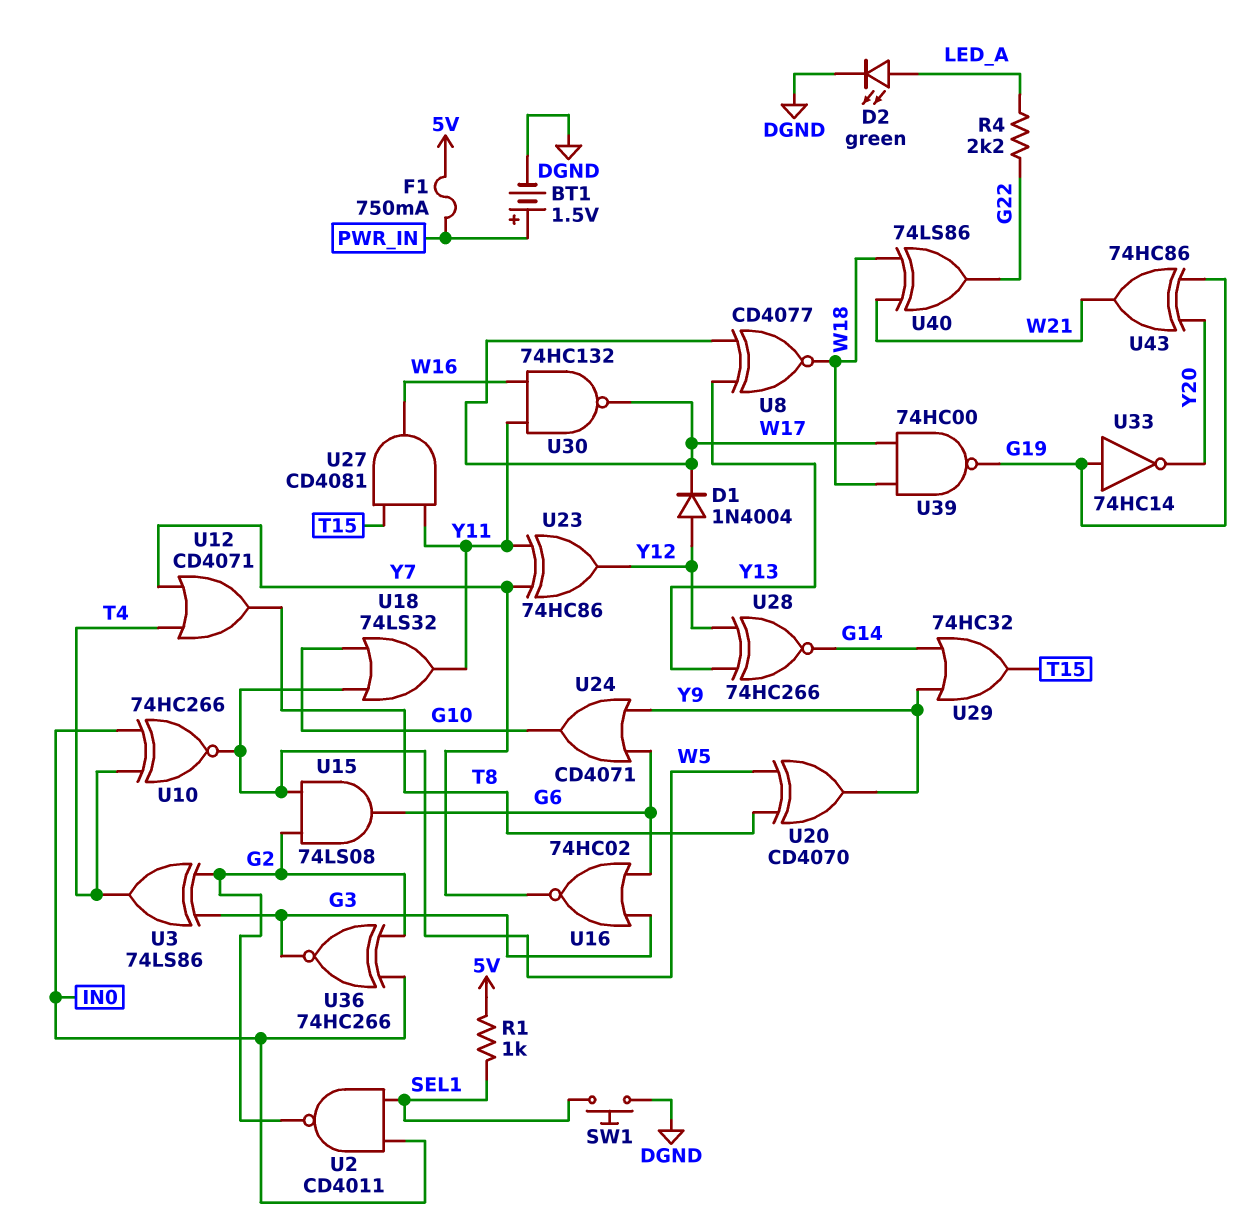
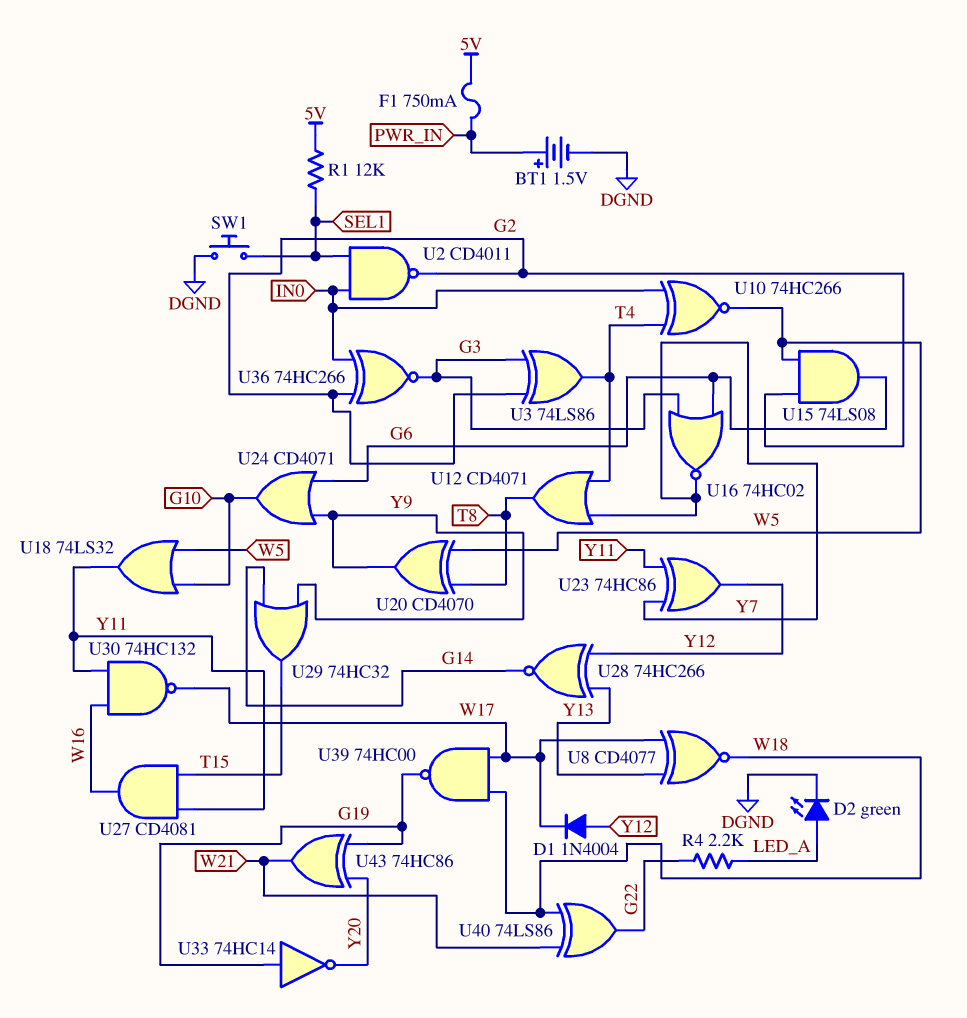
R1: 1k (5V, SEL1) -> 12k (5V, SEL1)

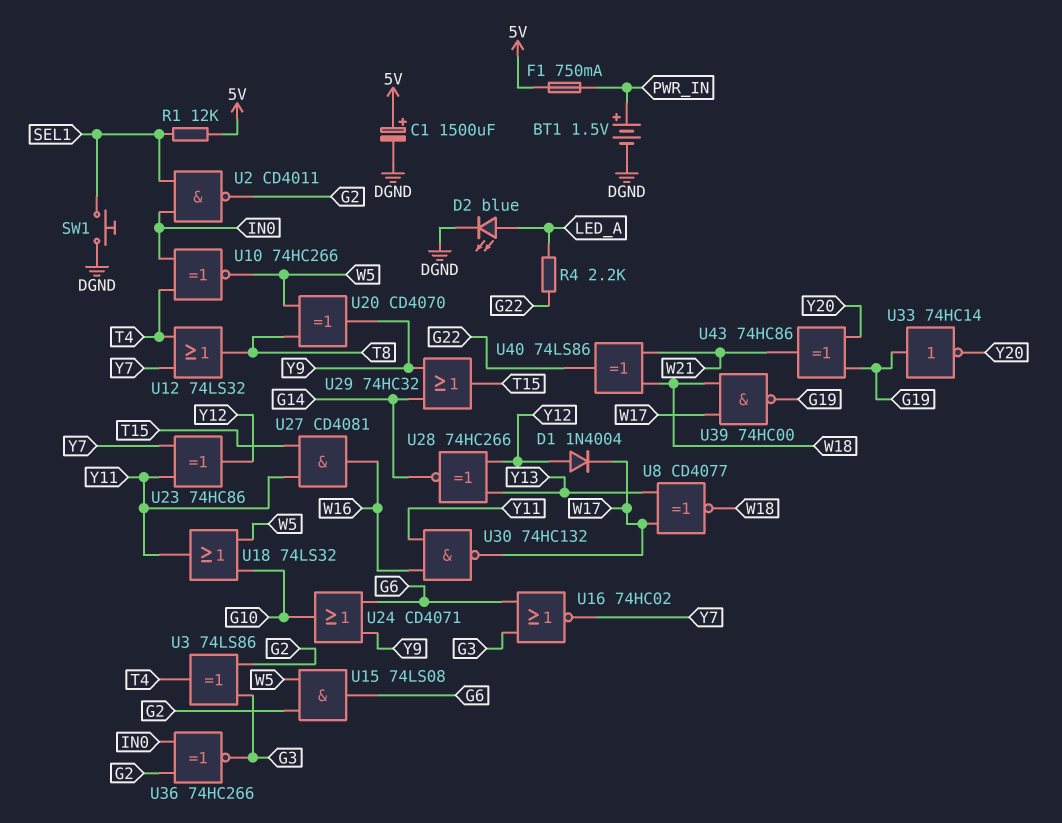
C1: none -> 1500uF (plus 5V, minus DGND)
D2: LED green (A LED_A, K DGND) -> LED blue (A LED_A, K DGND)
U12: OR CD4071 (in T4, in Y7, out T8) -> OR 74LS32 (in T4, in Y7, out T8)

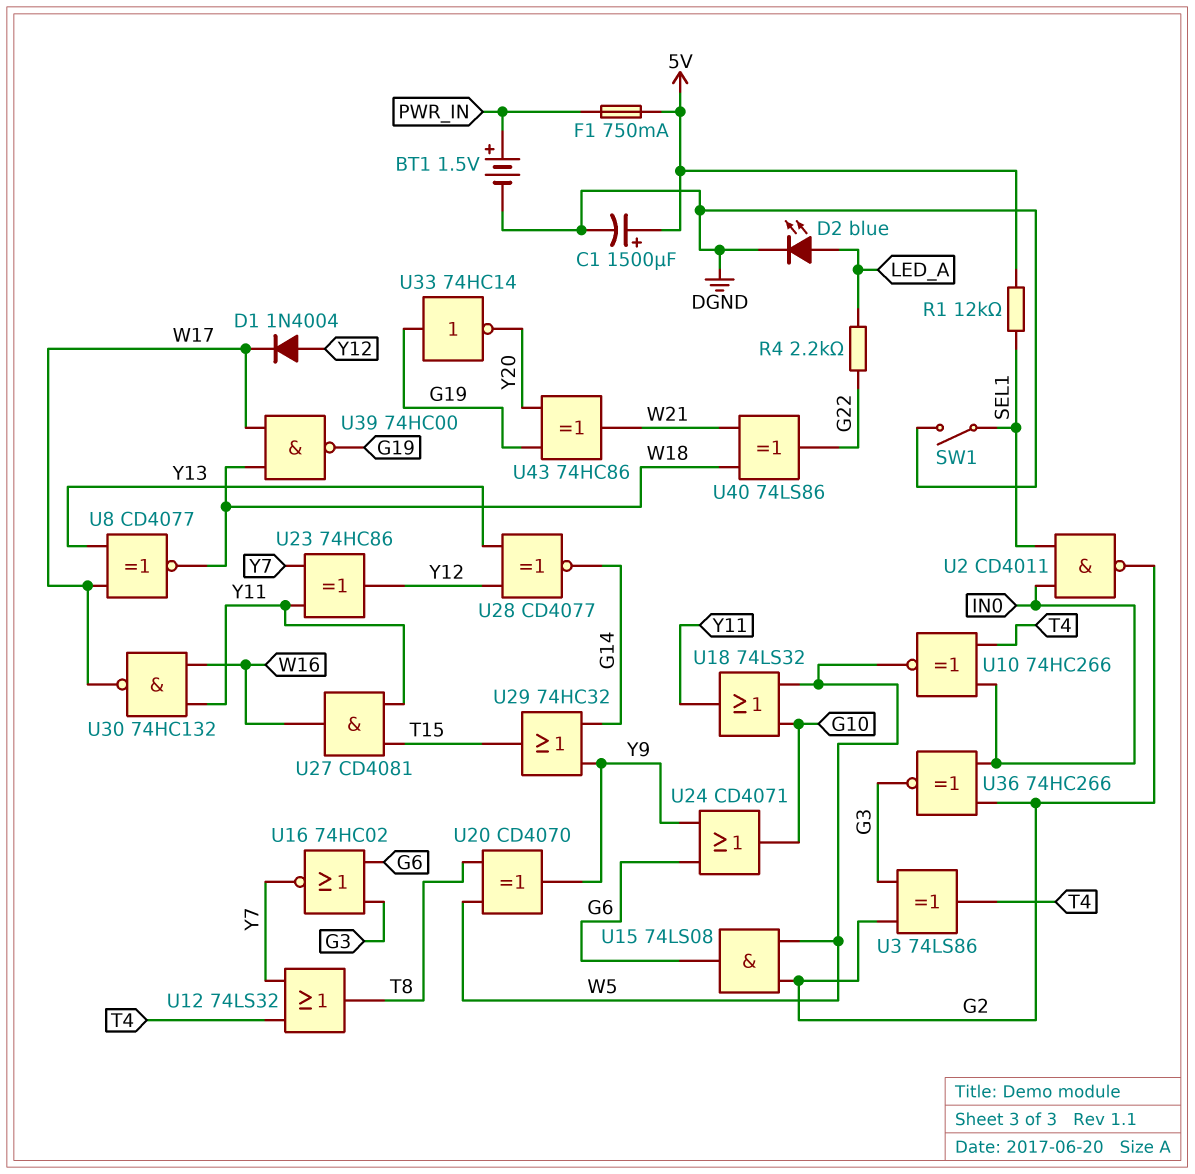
SW1: button (DGND, SEL1) -> switch (DGND, SEL1)
U28: XNOR 74HC266 (in Y12, in Y13, out G14) -> XNOR CD4077 (in Y12, in Y13, out G14)

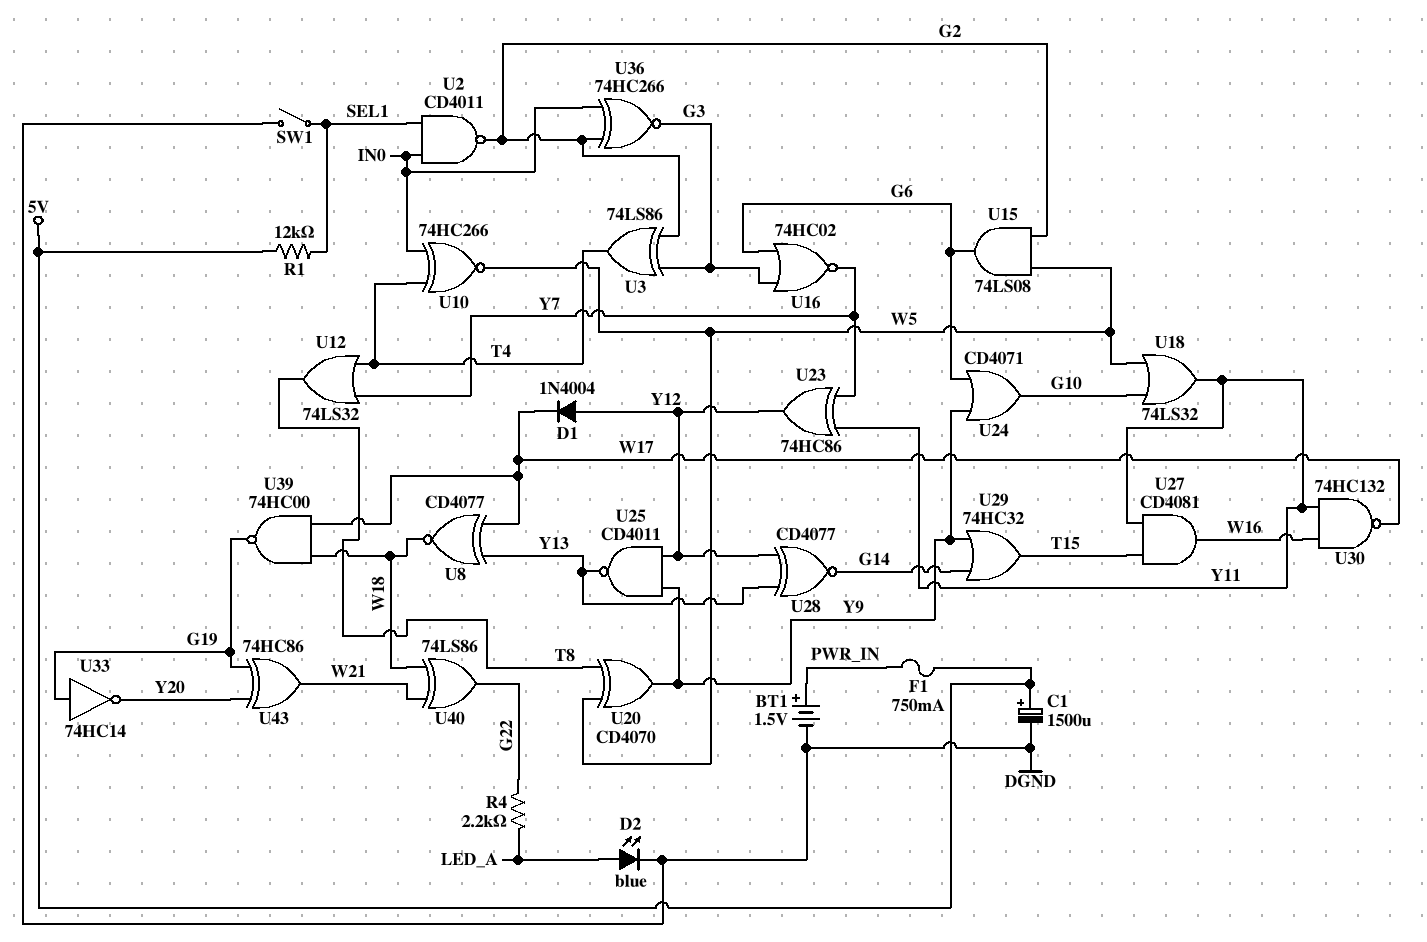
U25: none -> NAND CD4011 (in Y9, in Y12, out Y13)

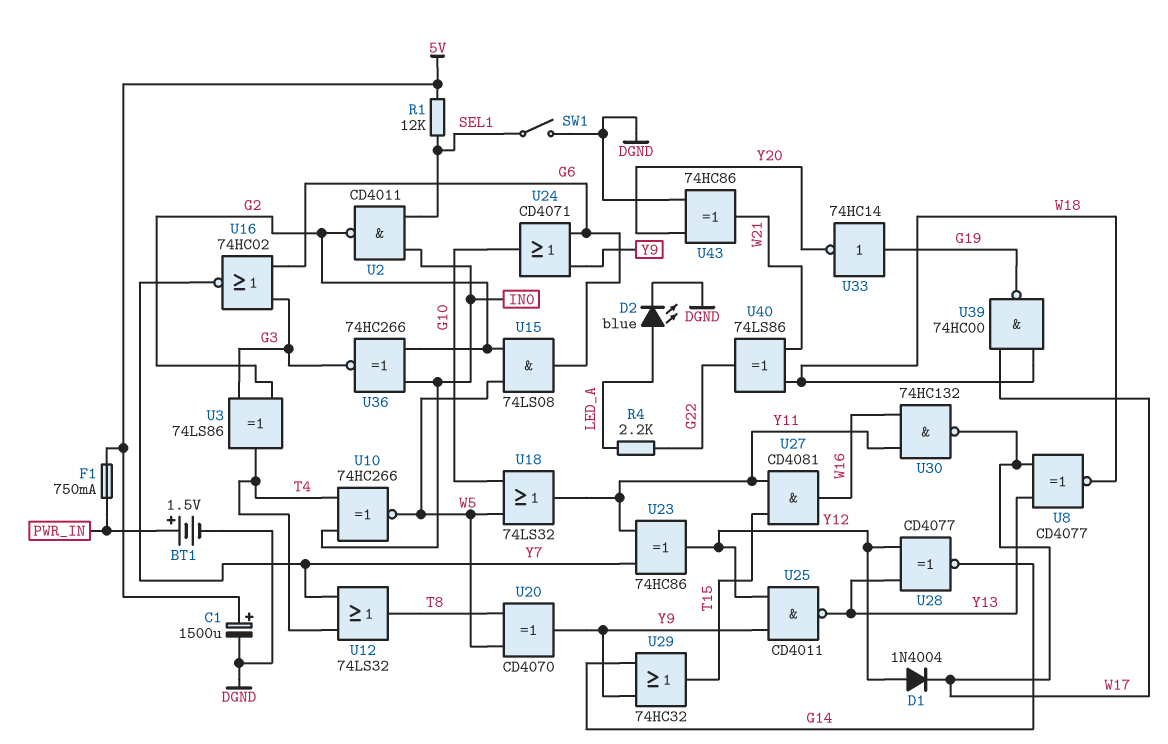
U43: XOR 74HC86 (in G19, in Y20, out W21) -> XOR 74HC86 (in DGND, in Y20, out W21)

